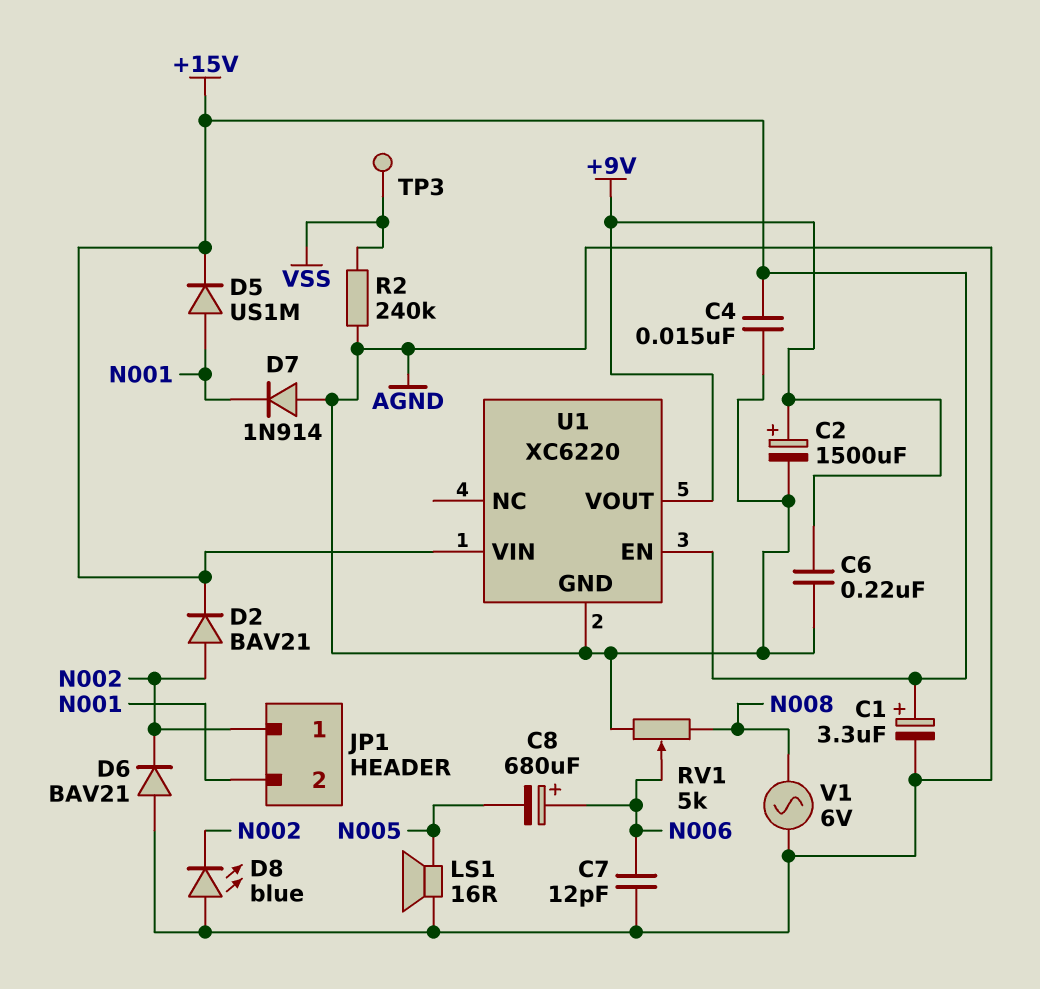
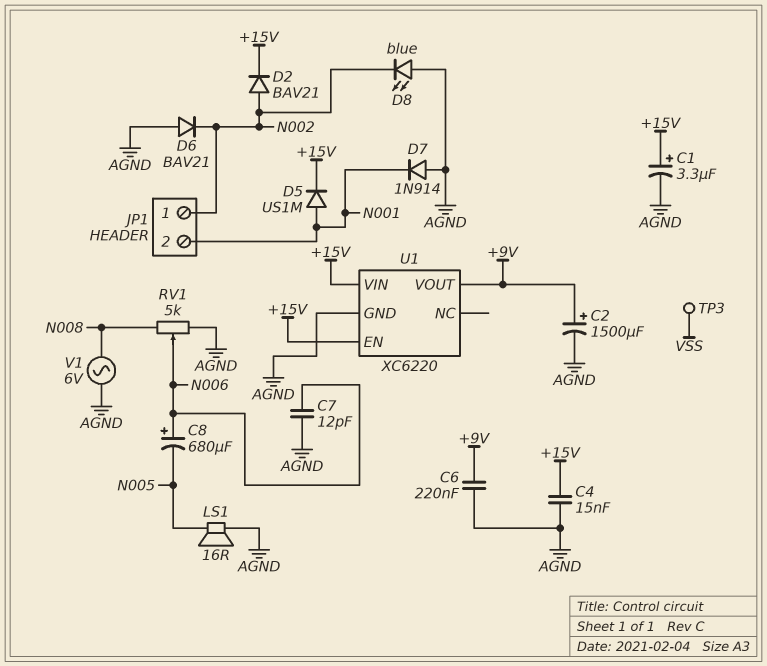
R2: 240k (AGND, VSS) -> none

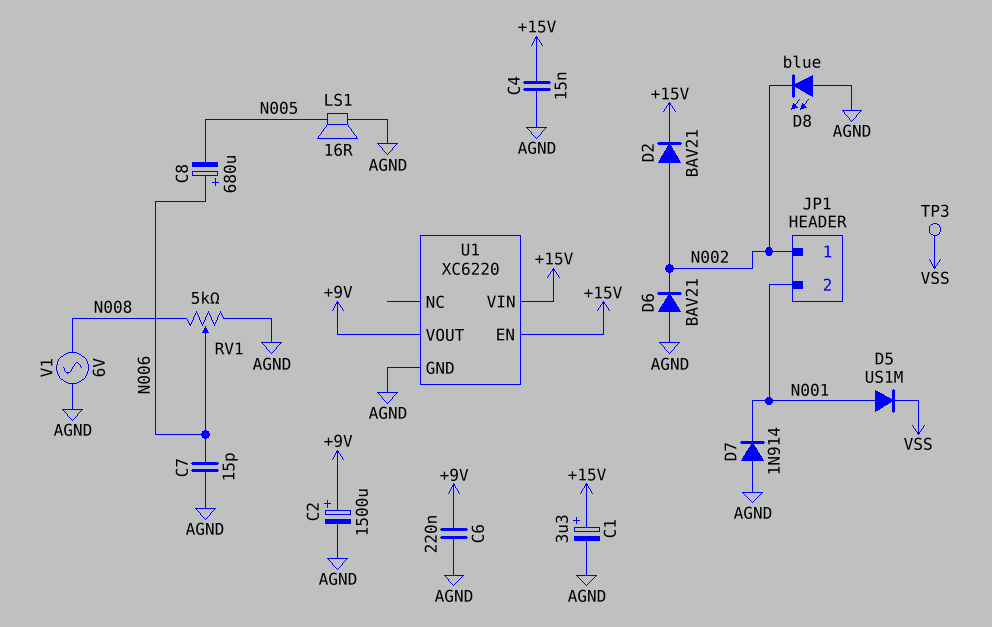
C7: 12pF (AGND, N006) -> 15pF (AGND, N006)
D5: diode US1M (A N001, K +15V) -> diode US1M (A N001, K VSS)

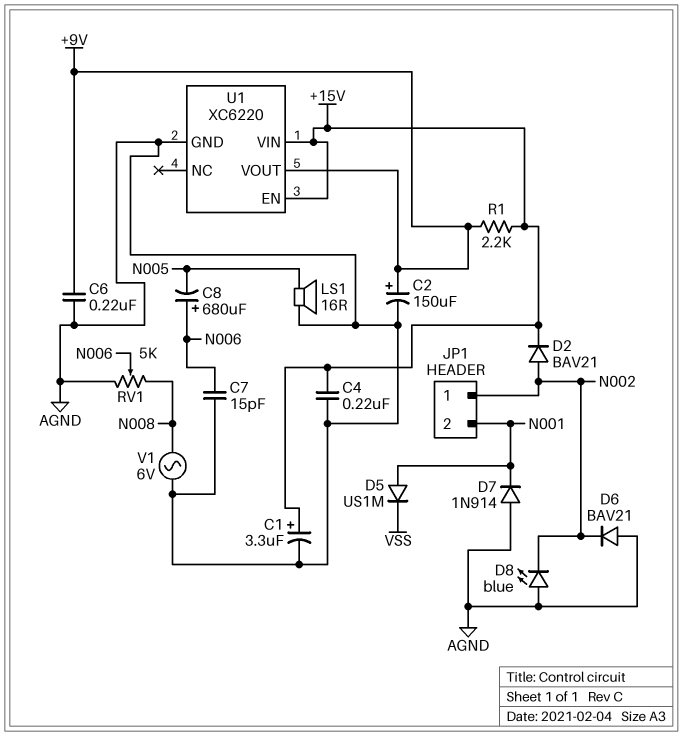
C2: 1500uF (plus +9V, minus AGND) -> 150uF (plus +9V, minus AGND)
C4: 15nF (+15V, AGND) -> 220nF (+15V, AGND)
R1: none -> 2.2k (+9V, +15V)
TP3: test point (VSS) -> none

